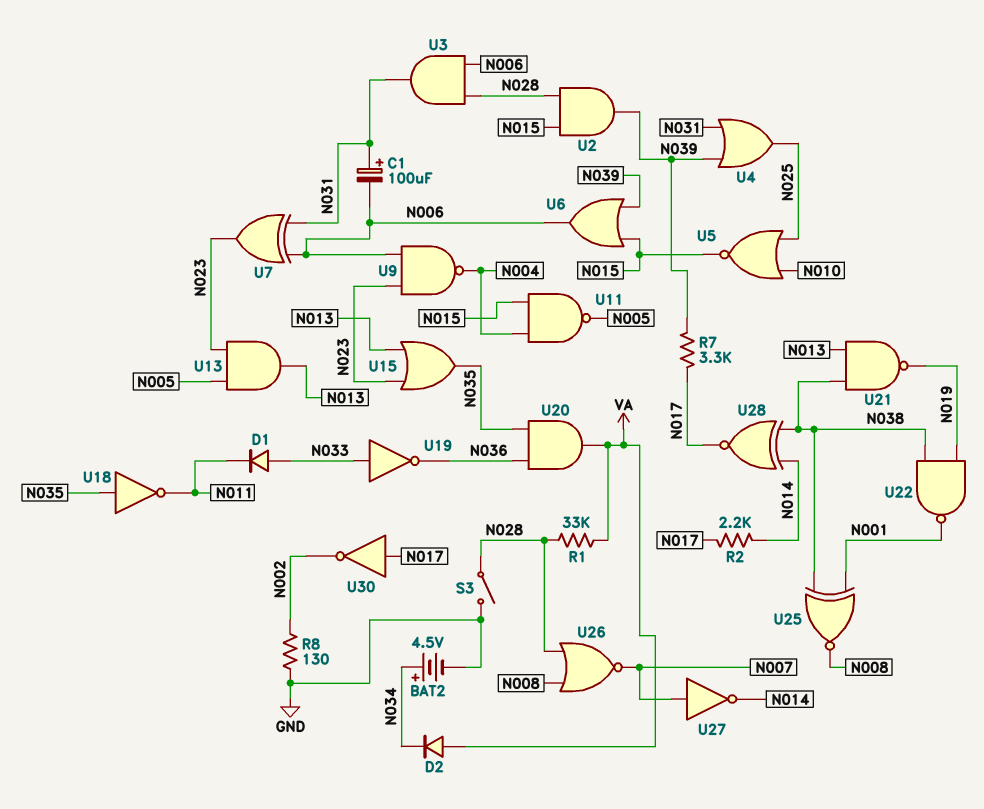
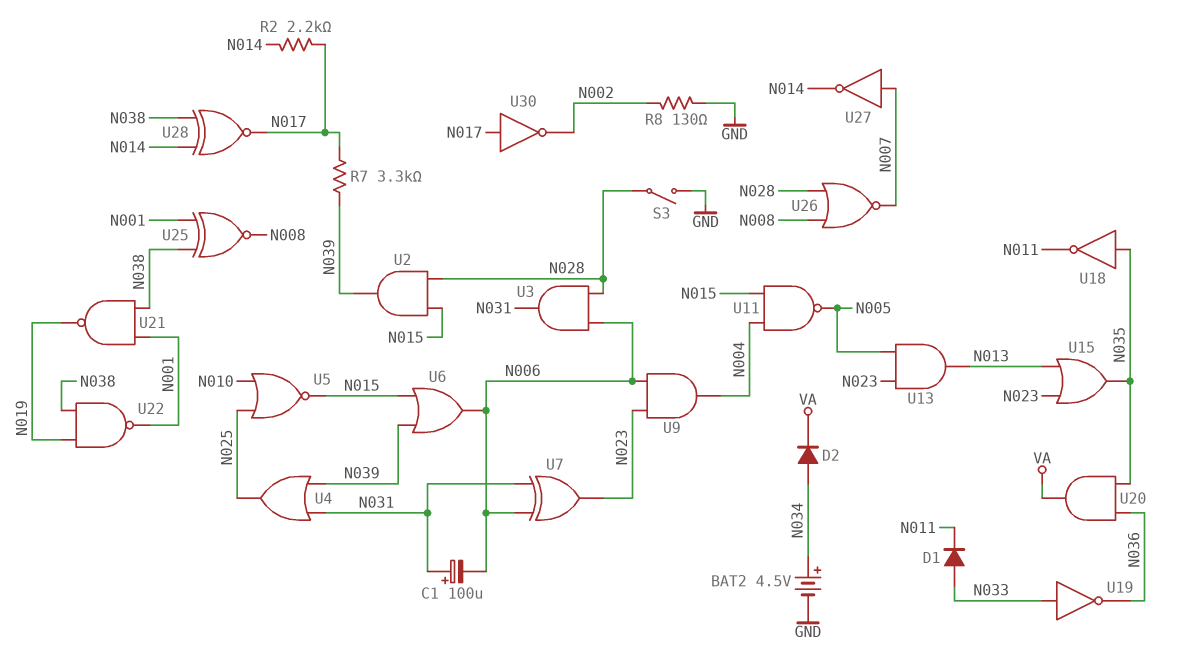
D2: diode (A VA, K N034) -> diode (A N034, K VA)
R1: 33k (N028, VA) -> none
U9: NAND (in N006, in N023, out N004) -> AND (in N006, in N023, out N004)
U21: NAND (in N013, in N038, out N019) -> NAND (in N001, in N038, out N019)

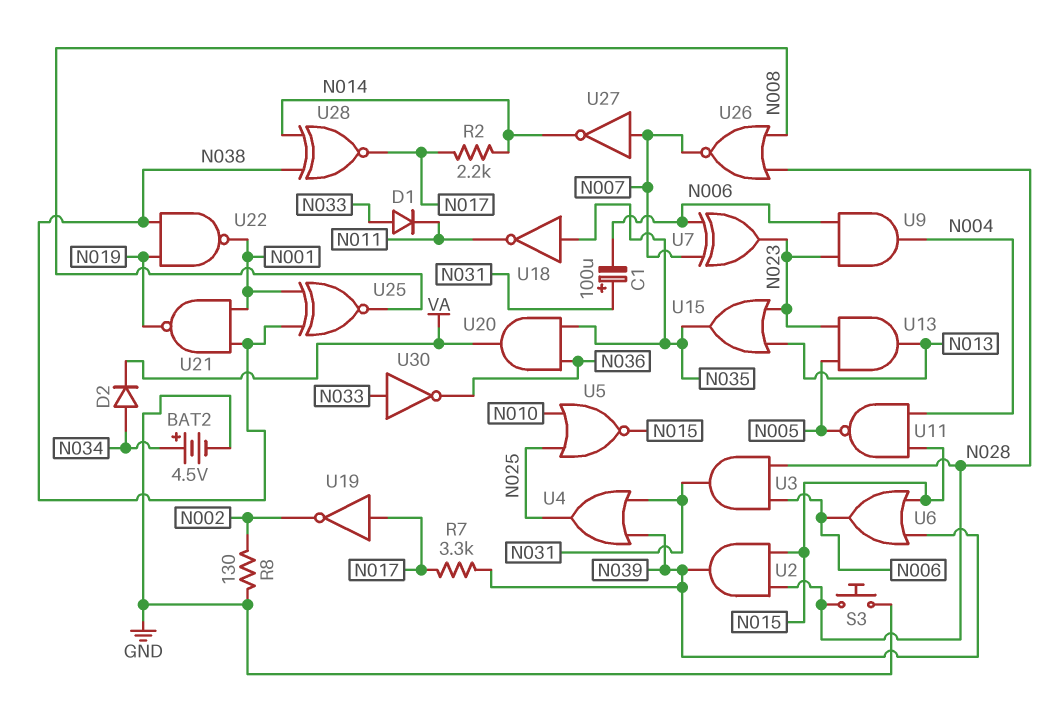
S3: switch (GND, N028) -> button (GND, N028)
U7: XOR (in N006, in N031, out N023) -> XOR (in N006, in N007, out N023)
U19: NOT (in N033, out N036) -> NOT (in N017, out N002)
U30: NOT (in N017, out N002) -> NOT (in N033, out N036)

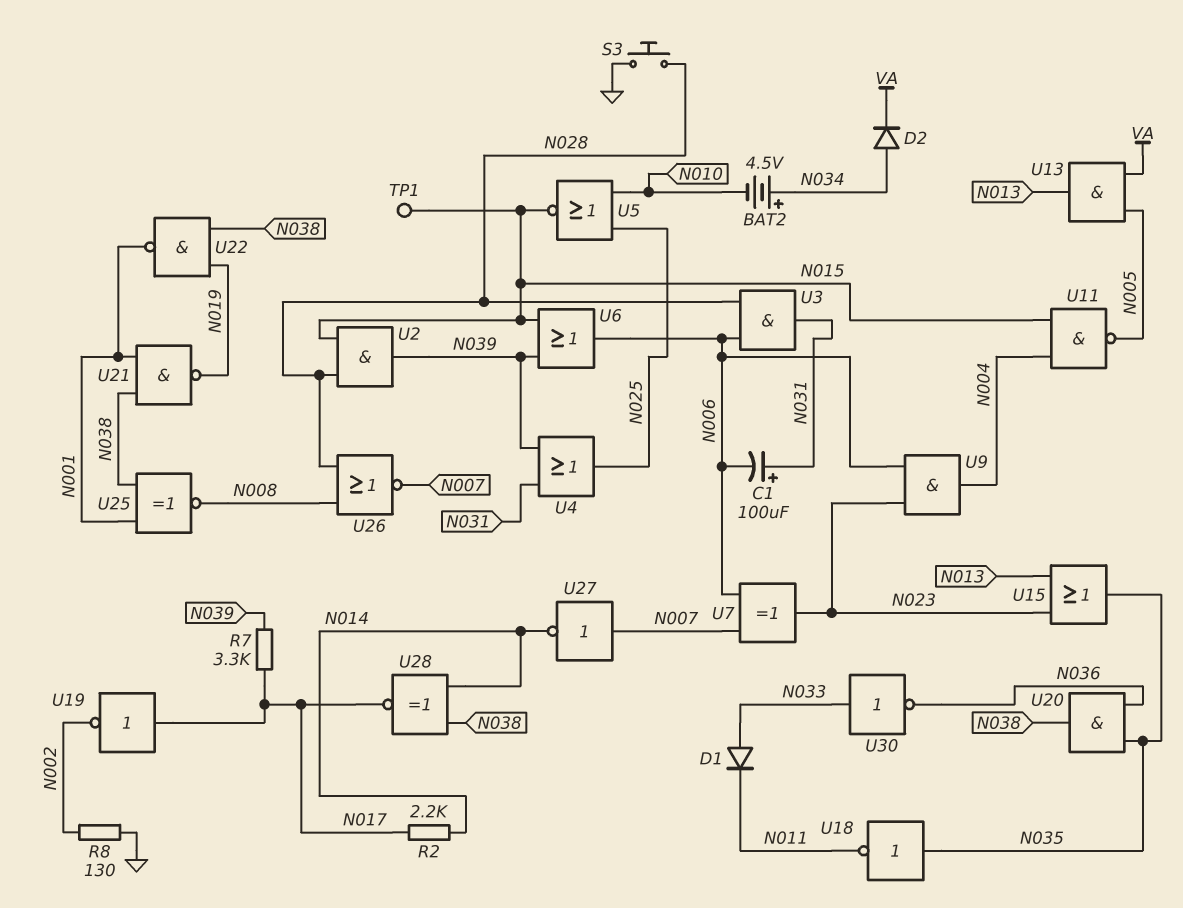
BAT2: 4.5V (plus N034, minus GND) -> 4.5V (plus N034, minus N010)
TP1: none -> test point (N015)
U13: AND (in N005, in N023, out N013) -> AND (in N005, in VA, out N013)
U20: AND (in N035, in N036, out VA) -> AND (in N035, in N036, out N038)

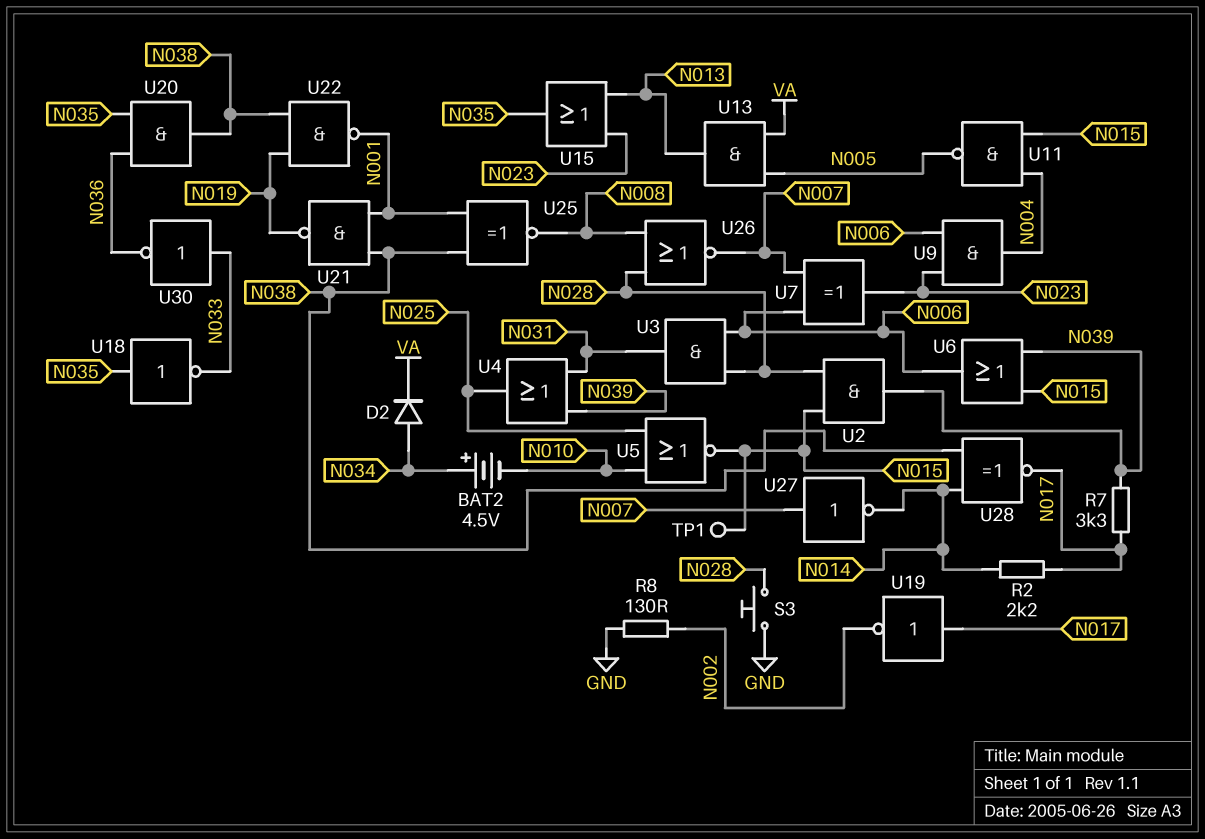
C1: 100uF (plus N031, minus N006) -> none
D1: diode (A N033, K N011) -> none
U18: NOT (in N035, out N011) -> NOT (in N035, out N033)

